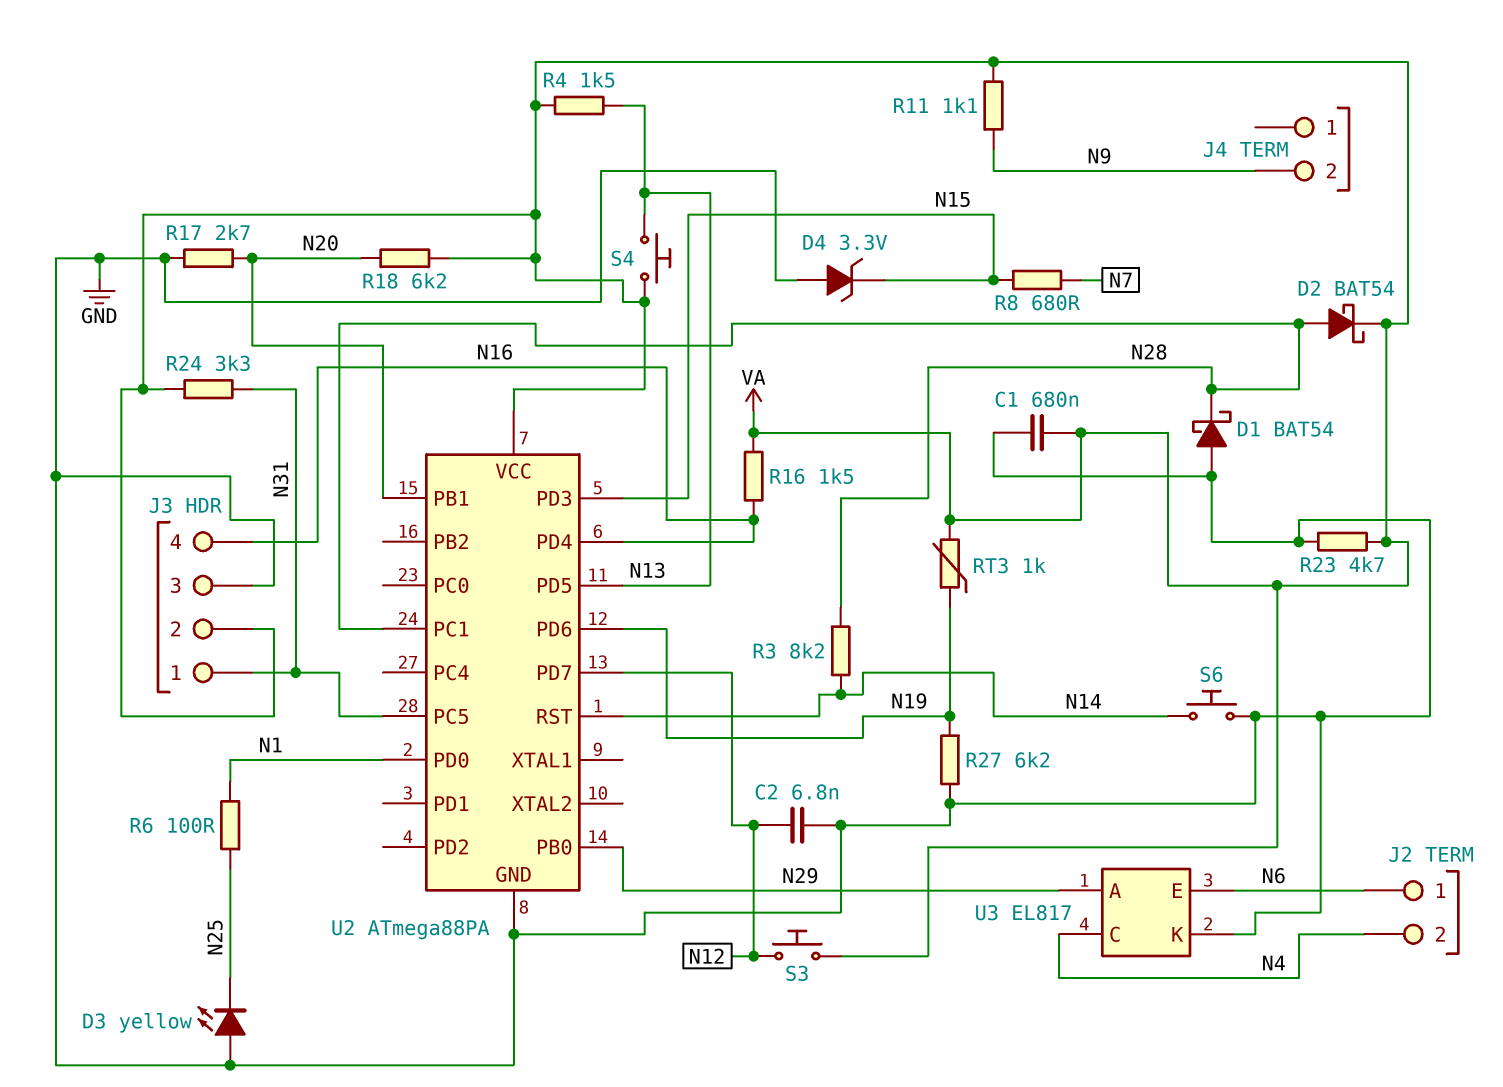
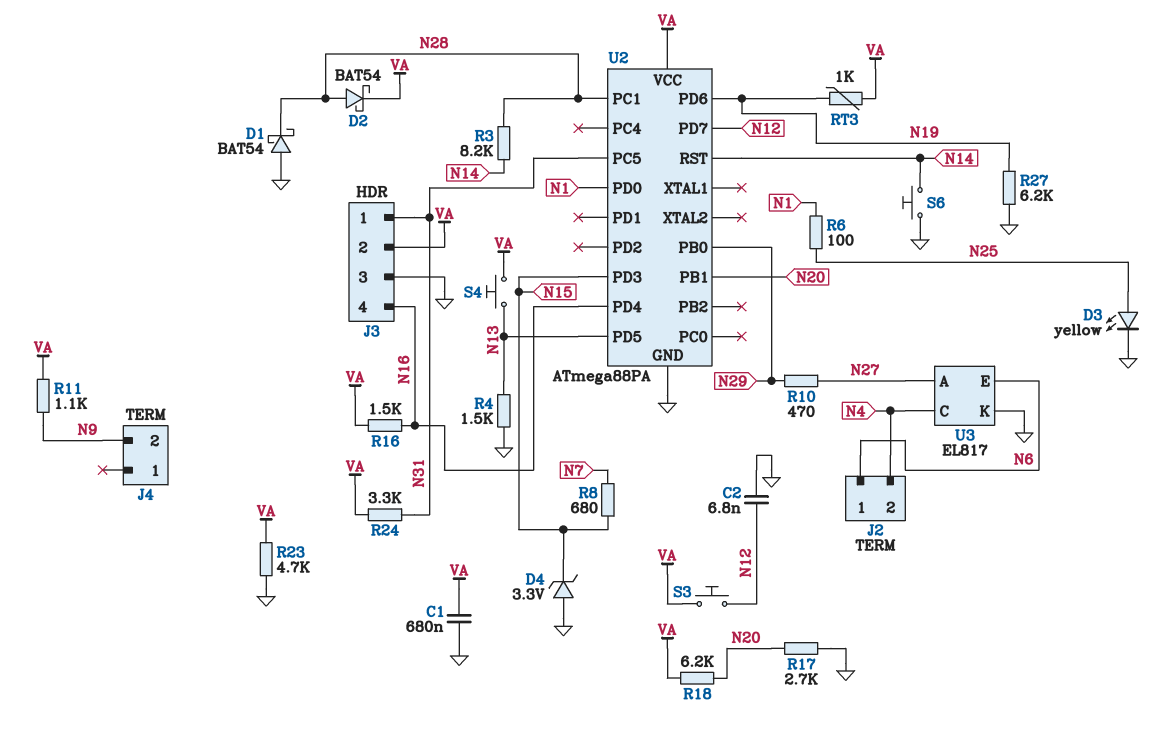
D3: LED yellow (A GND, K N25) -> LED yellow (A N25, K GND)
R4: 1.5k (N13, VA) -> 1.5k (GND, N13)
R10: none -> 470 (N27, N29)
U3 pin A: N29 -> N27

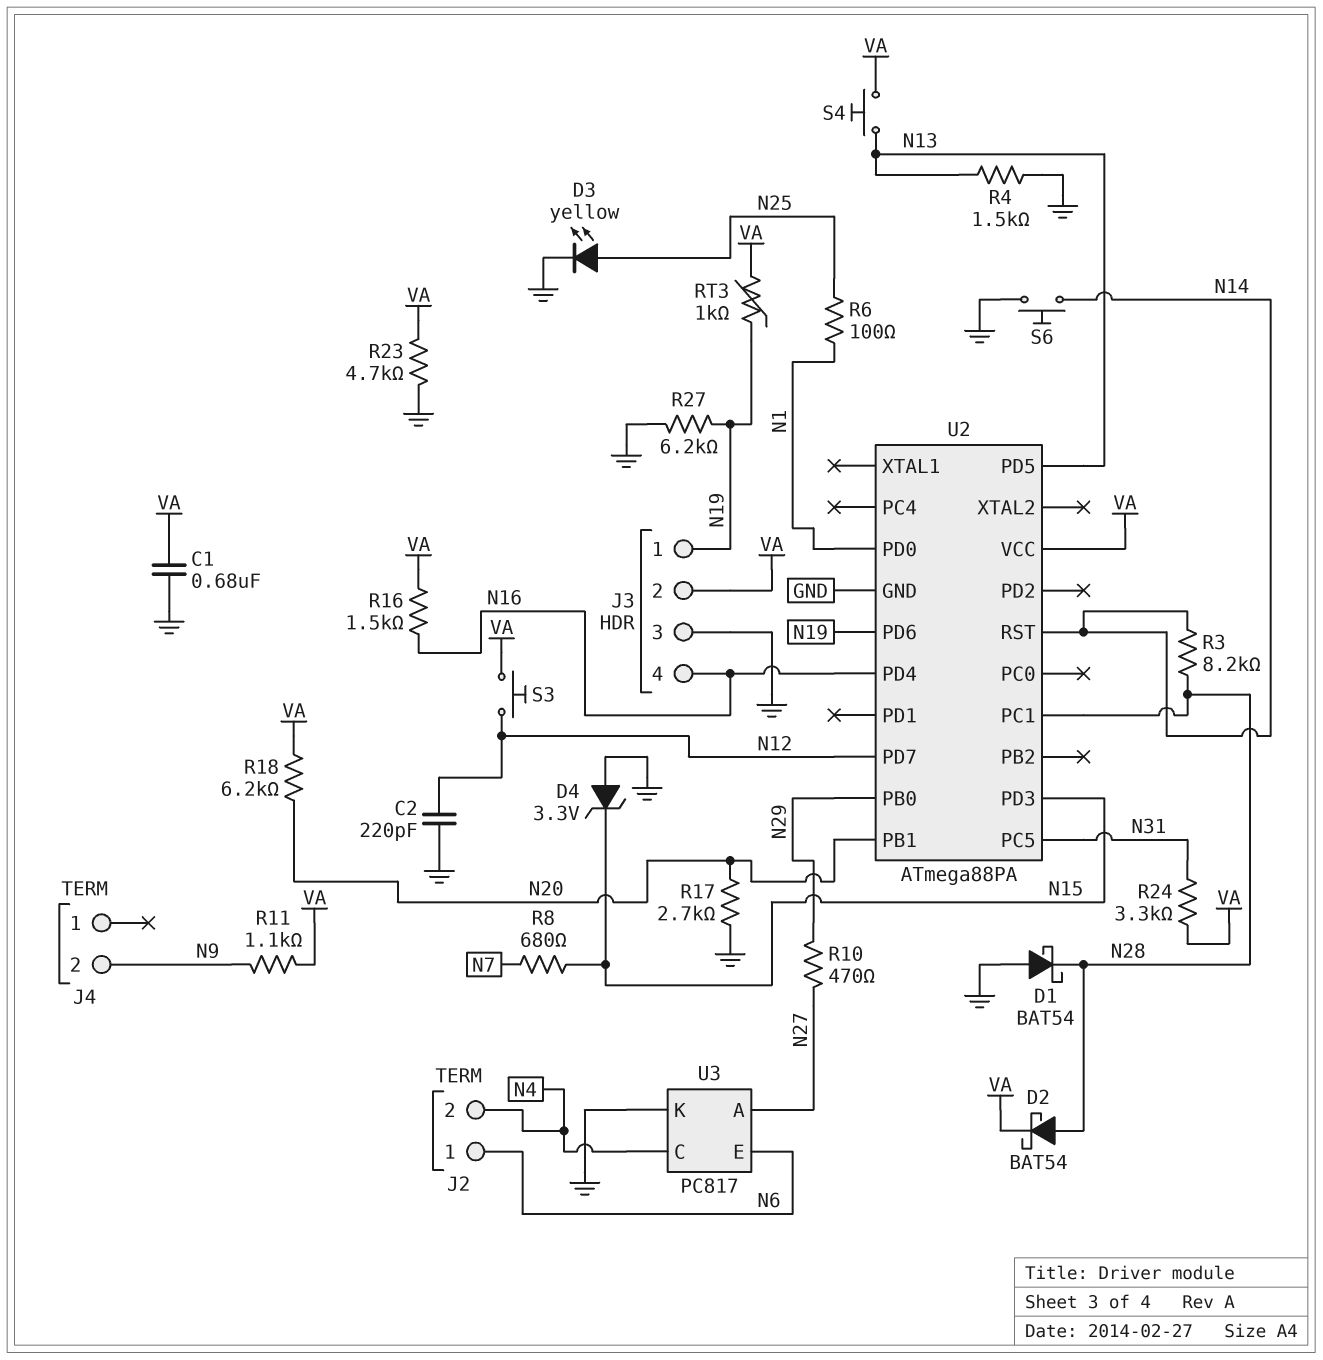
C2: 6.8nF (GND, N12) -> 220pF (GND, N12)
J3 pin 1: N31 -> N19
U3: EL817 -> PC817

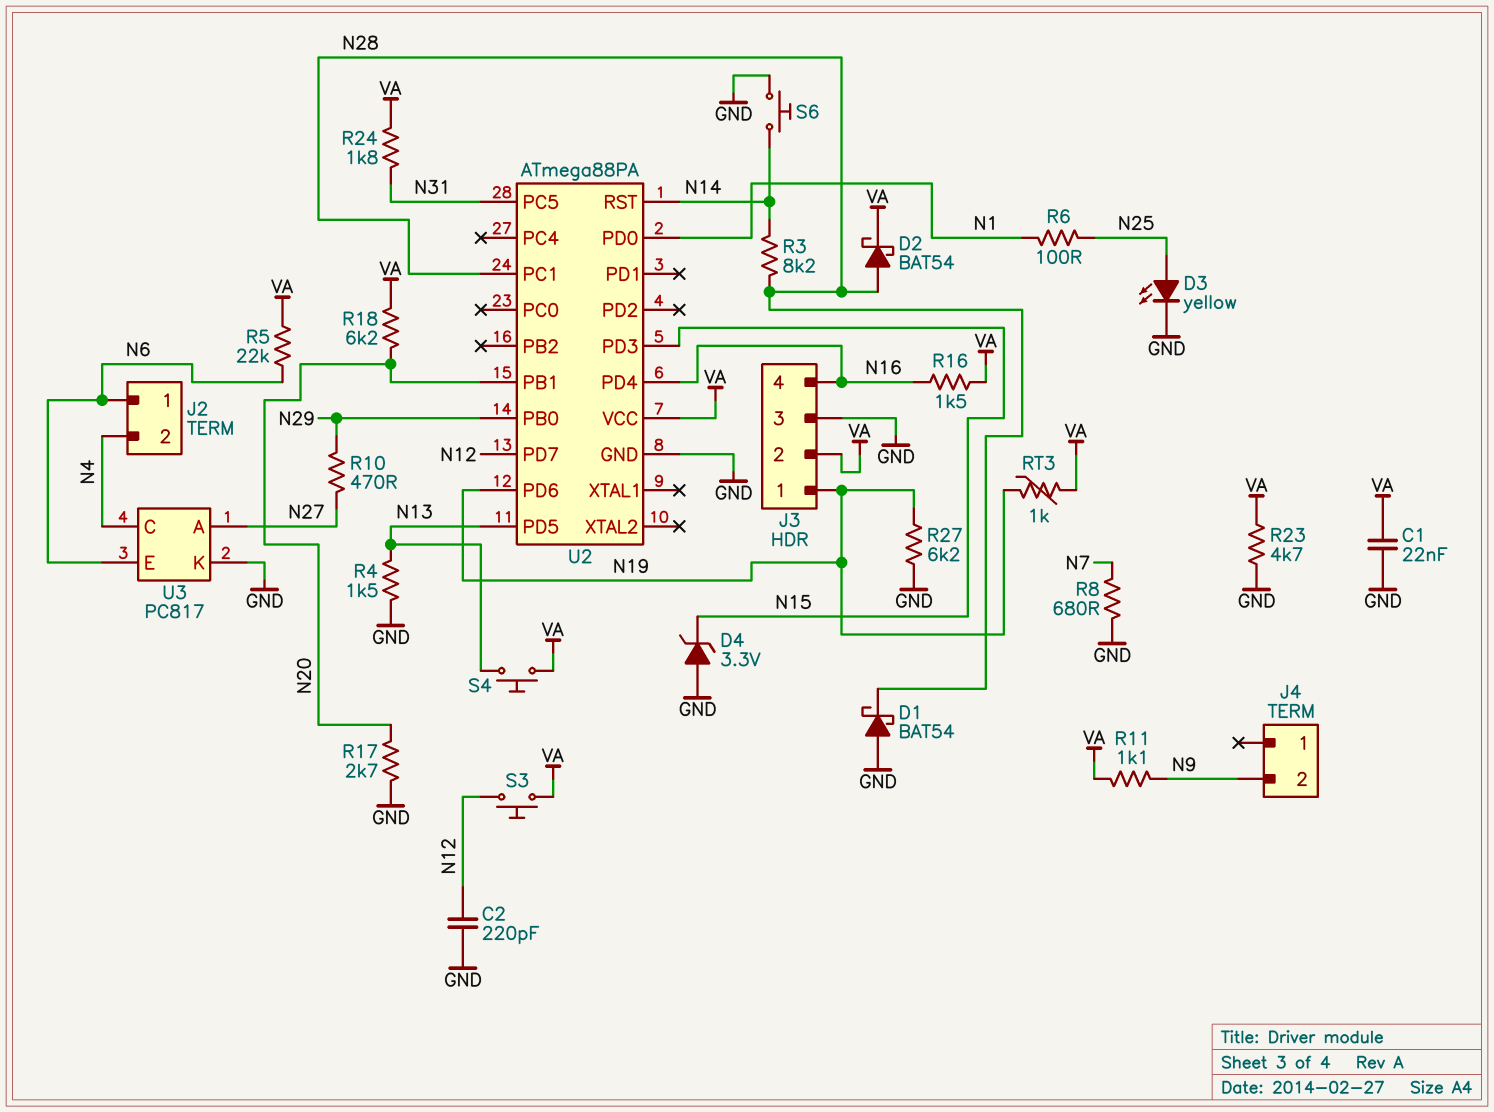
C1: 680nF (GND, VA) -> 22nF (GND, VA)
R5: none -> 22k (N6, VA)
R8: 680 (N7, N15) -> 680 (GND, N7)
R24: 3.3k (N31, VA) -> 1.8k (N31, VA)

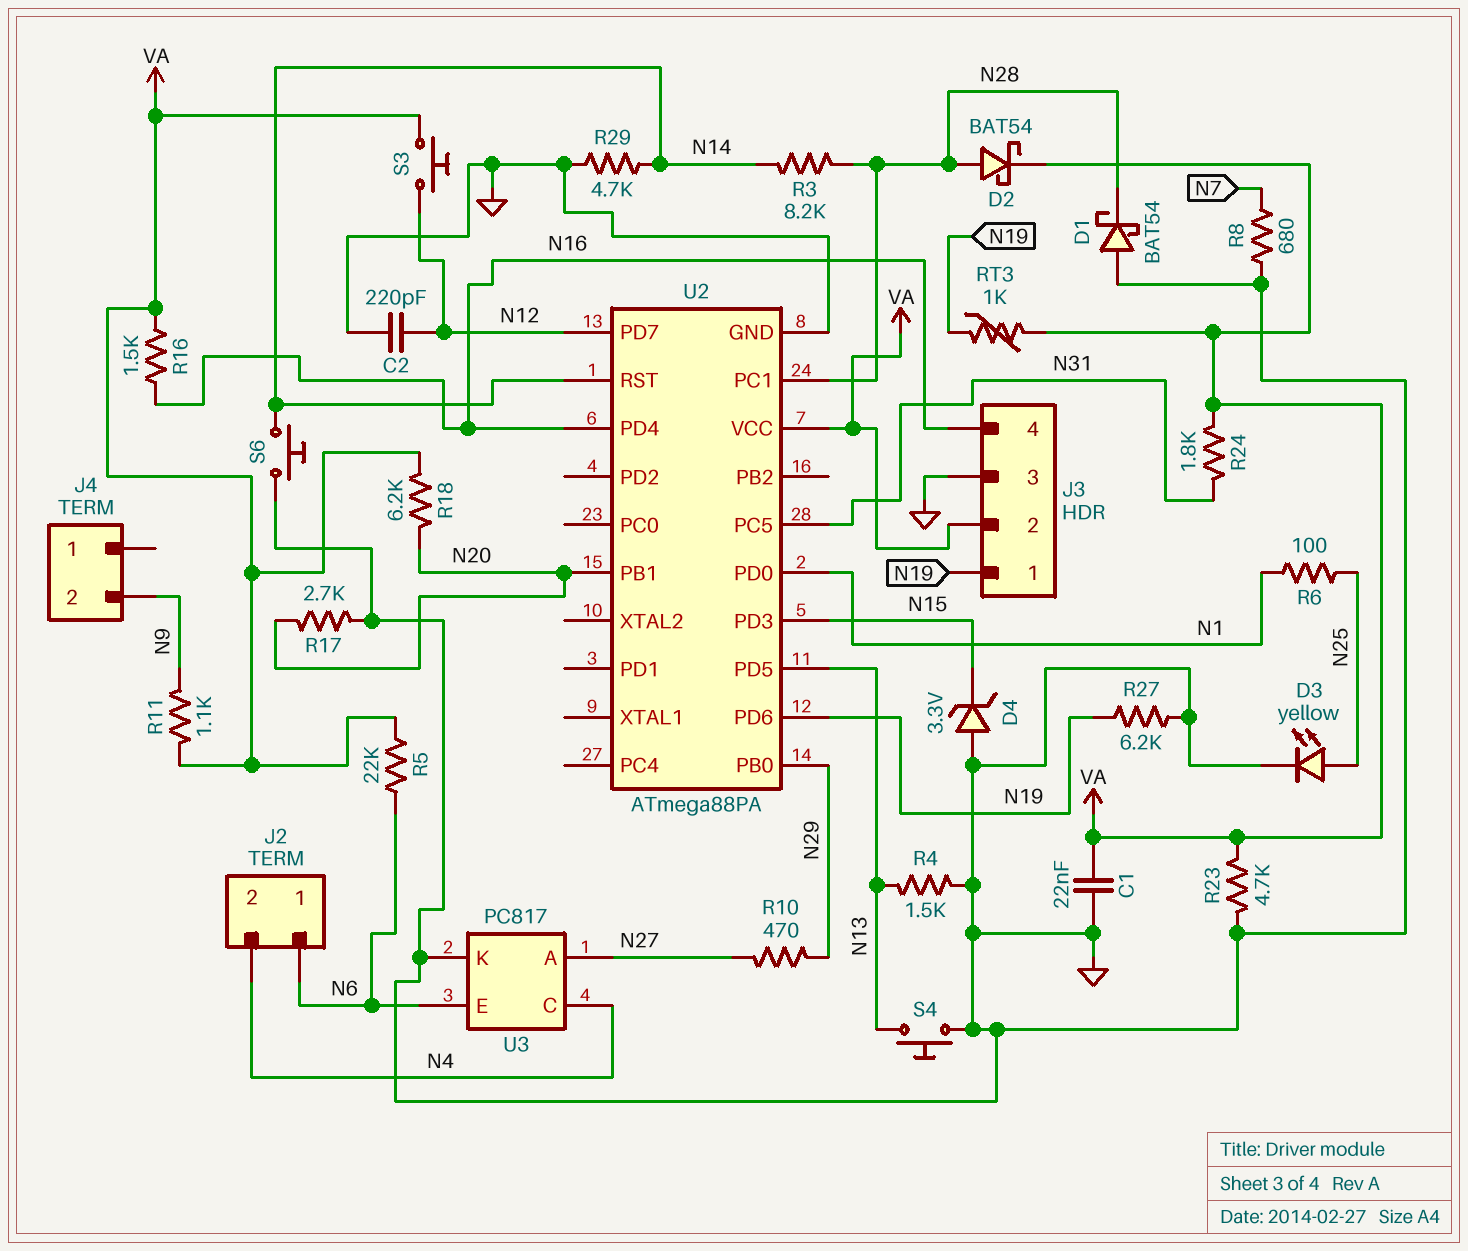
R29: none -> 4.7k (GND, N14)
S4: button (N13, VA) -> button (GND, N13)

